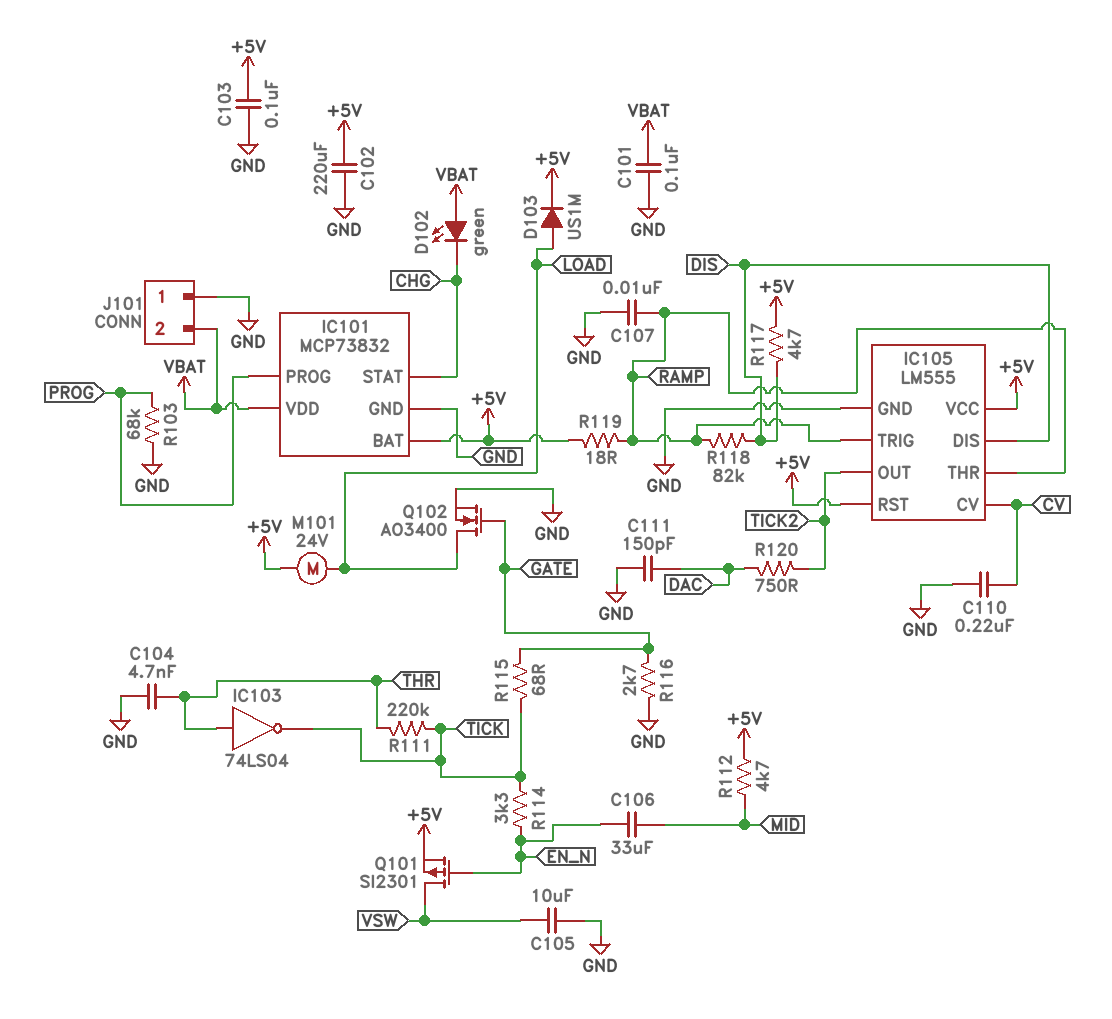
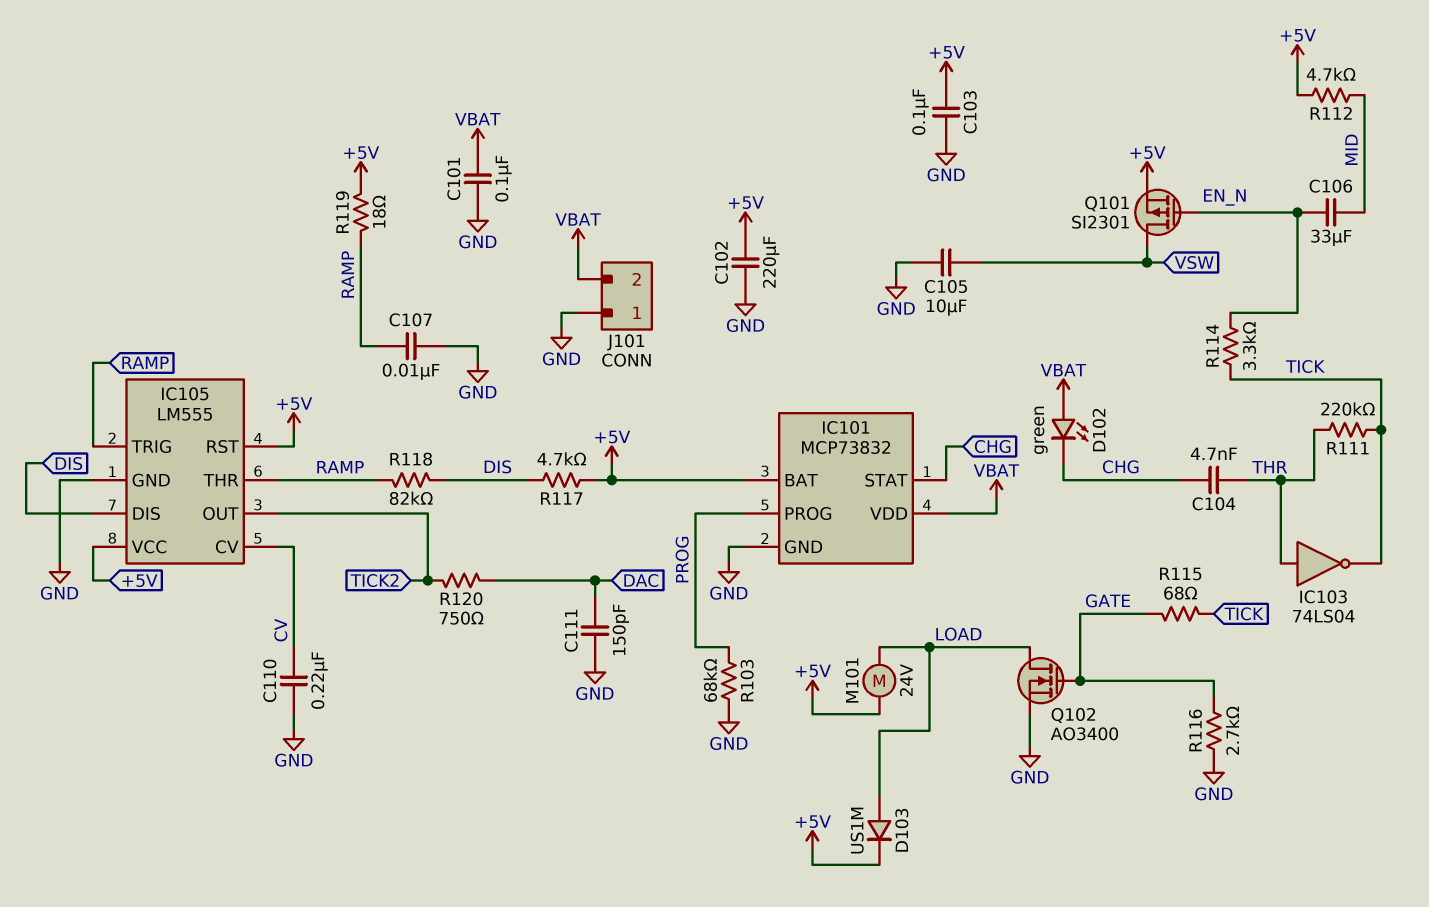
C104: 4.7nF (GND, THR) -> 4.7nF (CHG, THR)

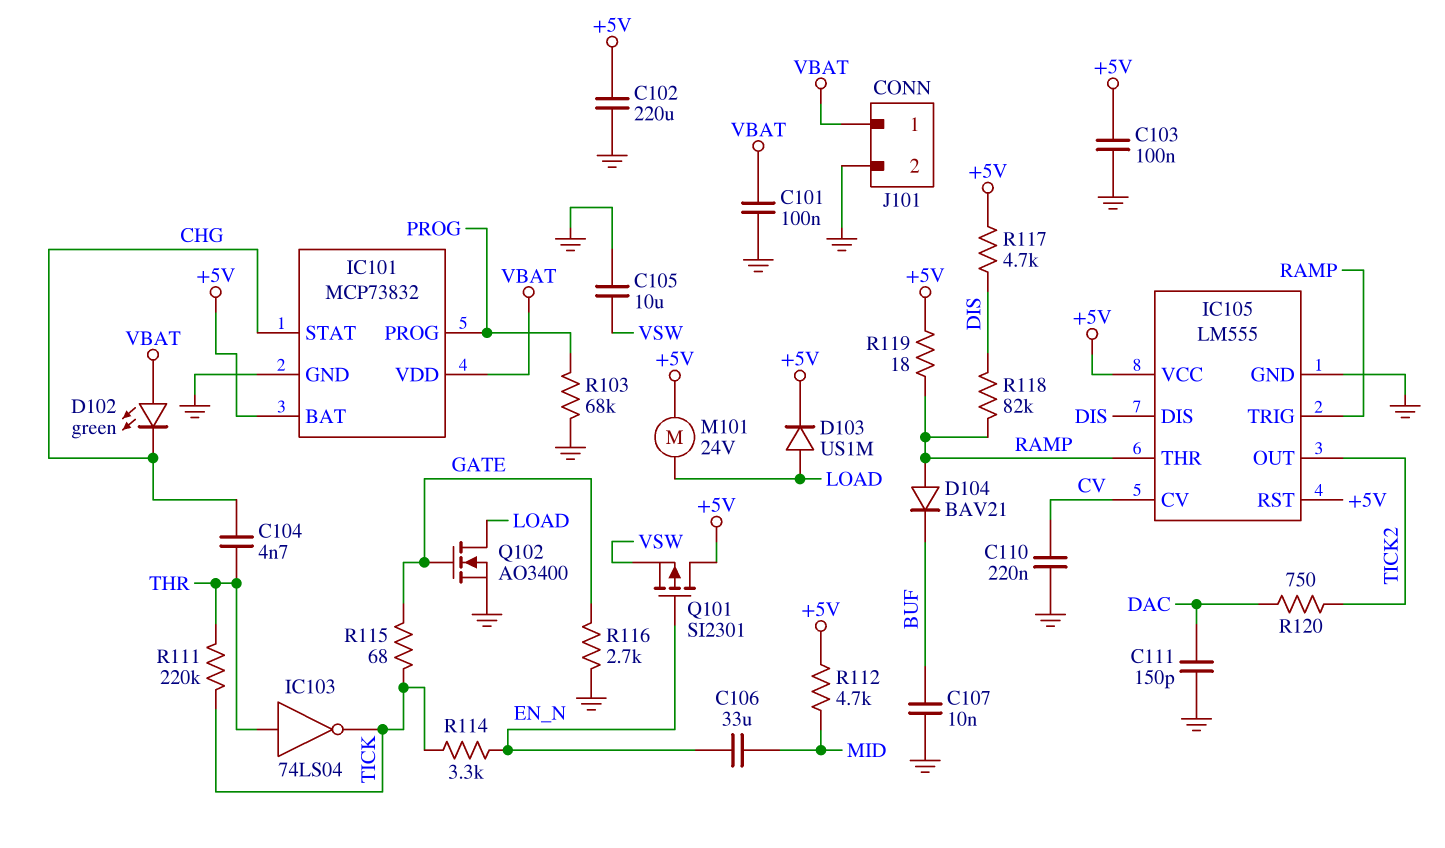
C107: 10nF (GND, RAMP) -> 10nF (BUF, GND)
D104: none -> diode BAV21 (A RAMP, K BUF)
J101 pin 1: GND -> VBAT
J101 pin 2: VBAT -> GND
Q101: PMOS SI2301 (G EN_N, D VSW, S +5V) -> PMOS SI2301 (G EN_N, D +5V, S VSW)

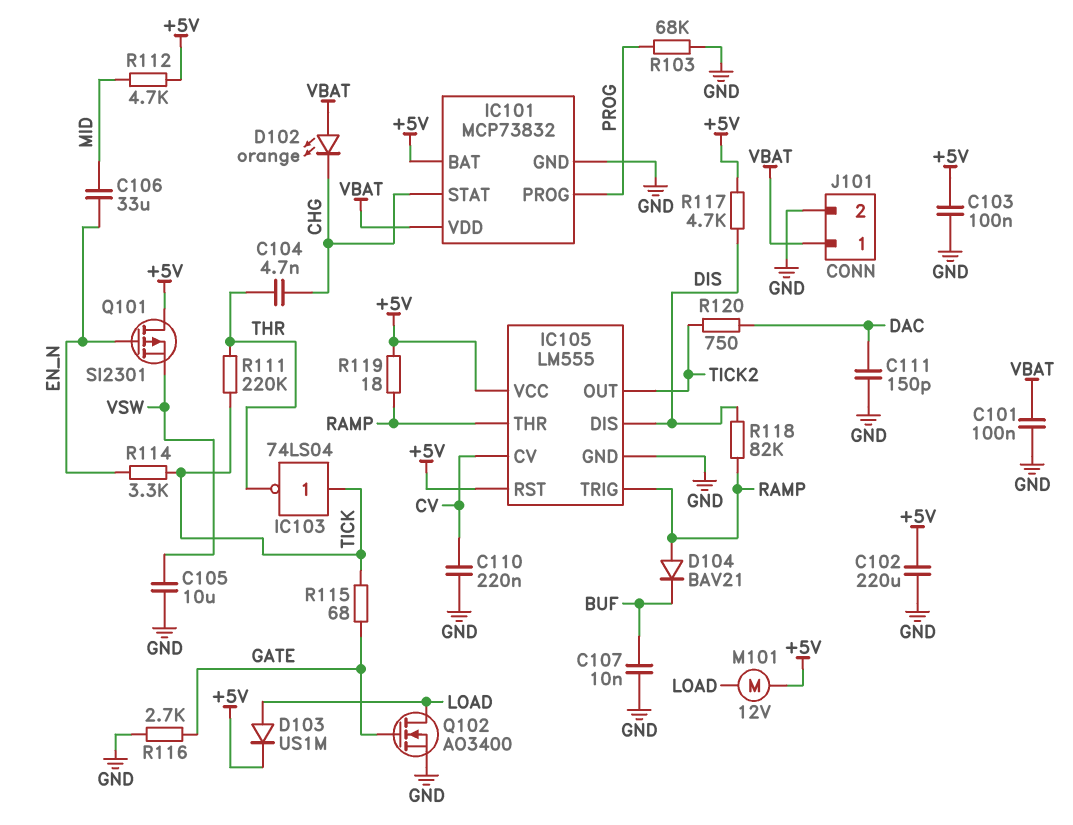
D102: LED green (A VBAT, K CHG) -> LED orange (A VBAT, K CHG)
IC103: NOT 74LS04 (in THR, out TICK) -> NOT 74LS04 (in TICK, out THR)
M101: motor 24V (+5V, LOAD) -> motor 12V (+5V, LOAD)

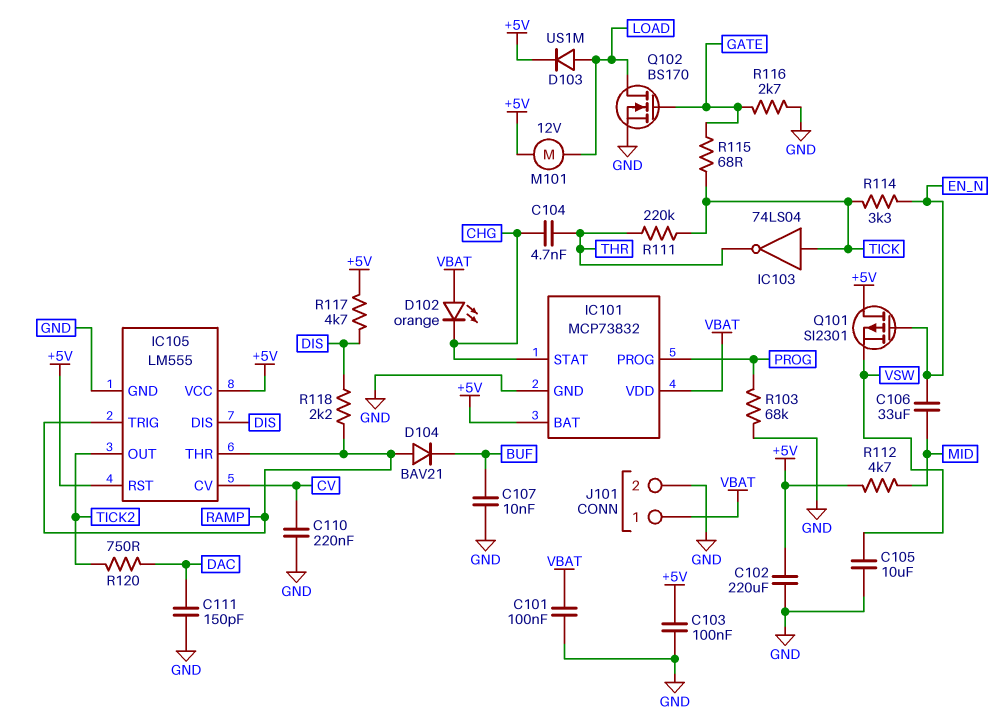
Q102: NMOS AO3400 (G GATE, D LOAD, S GND) -> NMOS BS170 (G GATE, D LOAD, S GND)
R118: 82k (DIS, RAMP) -> 2.2k (DIS, RAMP)
R119: 18 (+5V, RAMP) -> none

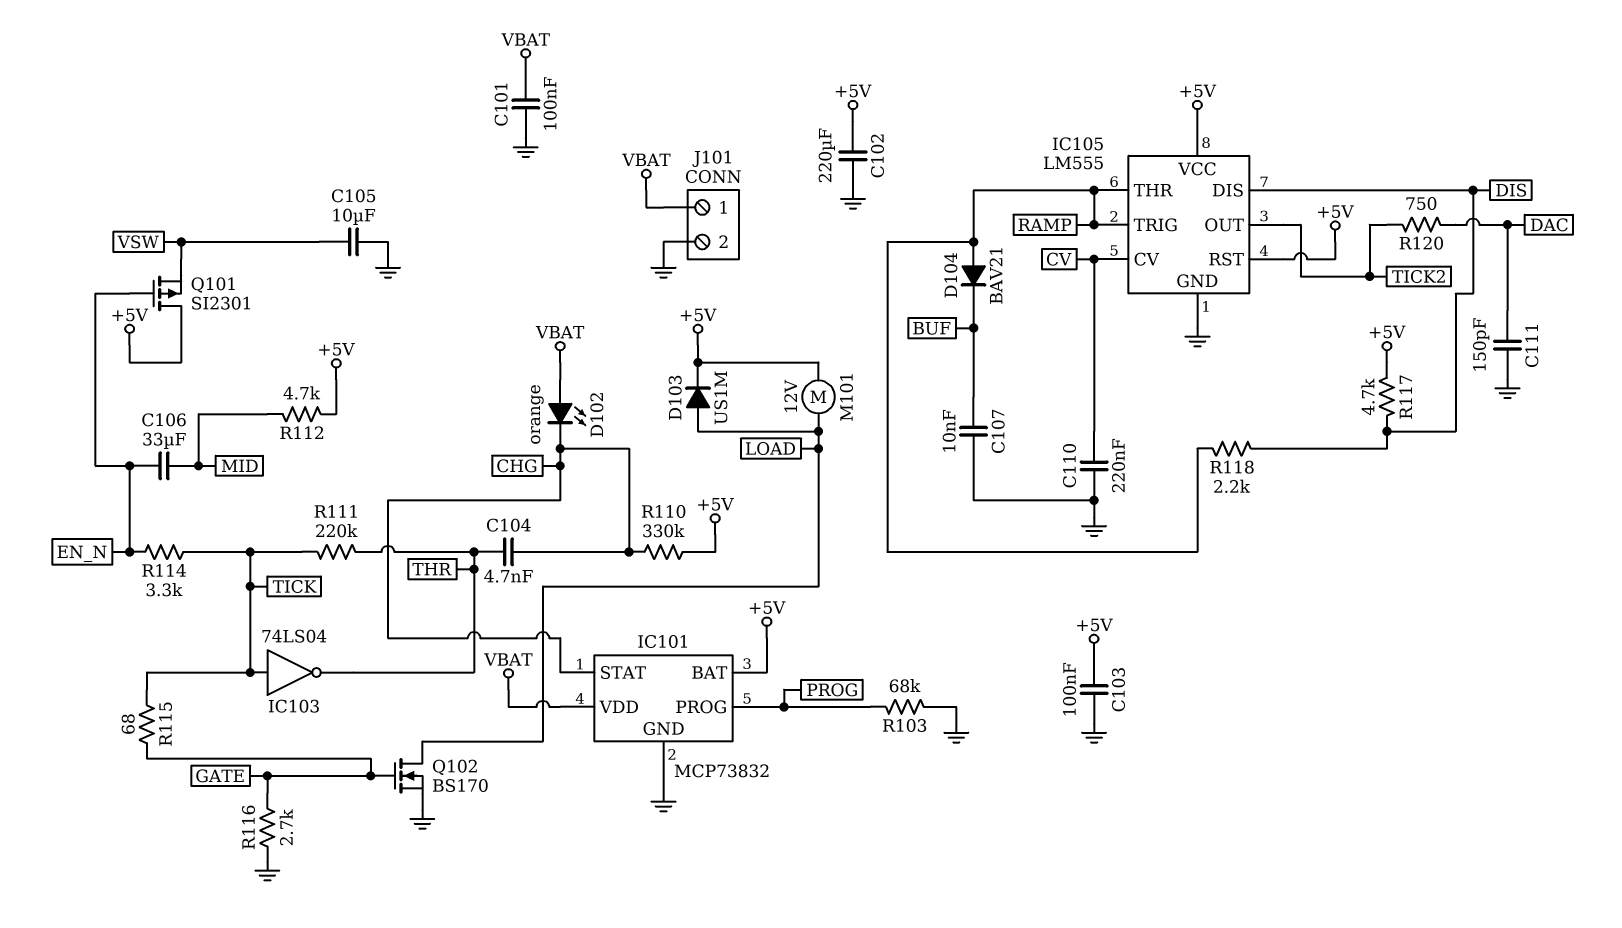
R110: none -> 330k (+5V, CHG)

